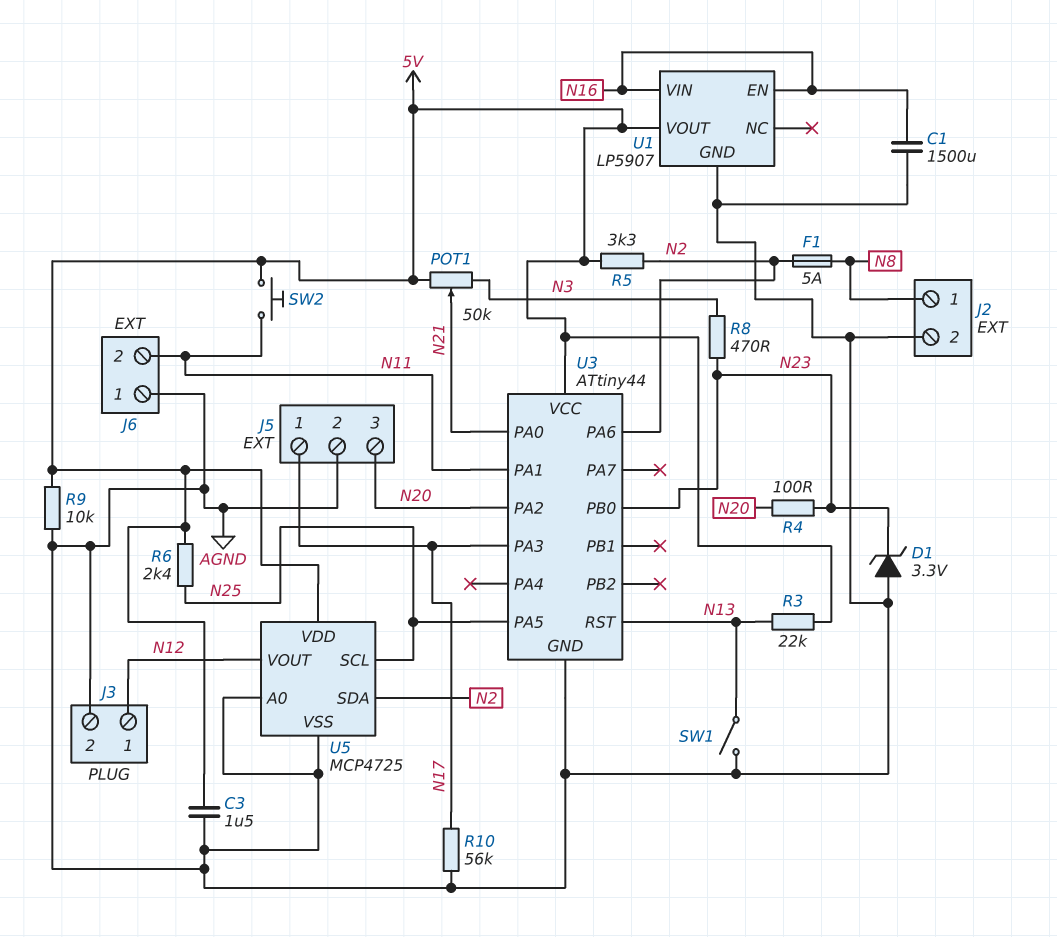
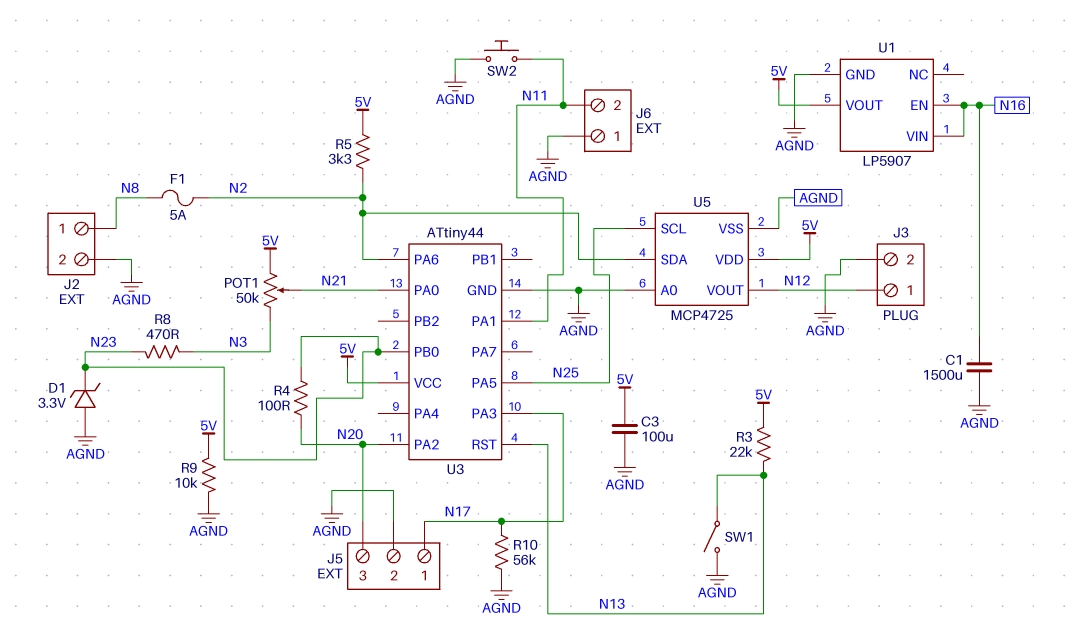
C3: 1.5uF (5V, AGND) -> 100uF (5V, AGND)
R6: 2.4k (5V, N25) -> none
SW2: button (5V, N11) -> button (AGND, N11)

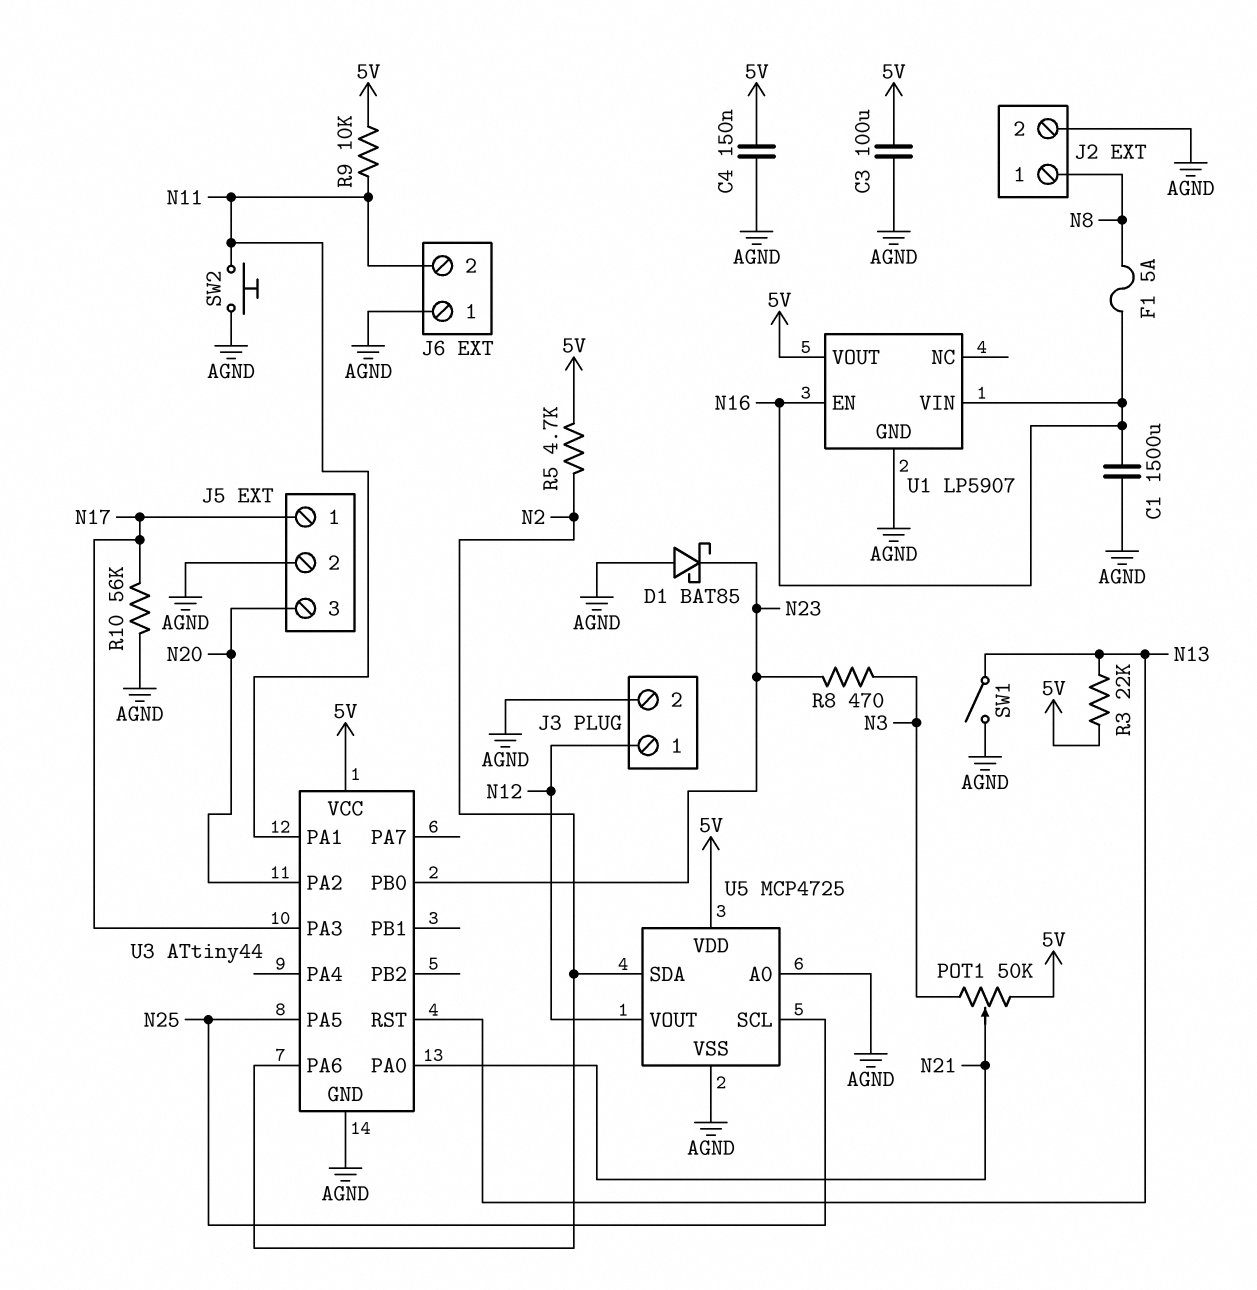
C4: none -> 150nF (5V, AGND)
D1: zener 3.3V (A AGND, K N23) -> schottky BAT85 (A AGND, K N23)
F1: 5A (N2, N8) -> 5A (N8, N16)
R4: 100 (N20, N23) -> none
R5: 3.3k (5V, N2) -> 4.7k (5V, N2)
R9: 10k (5V, AGND) -> 10k (5V, N11)

